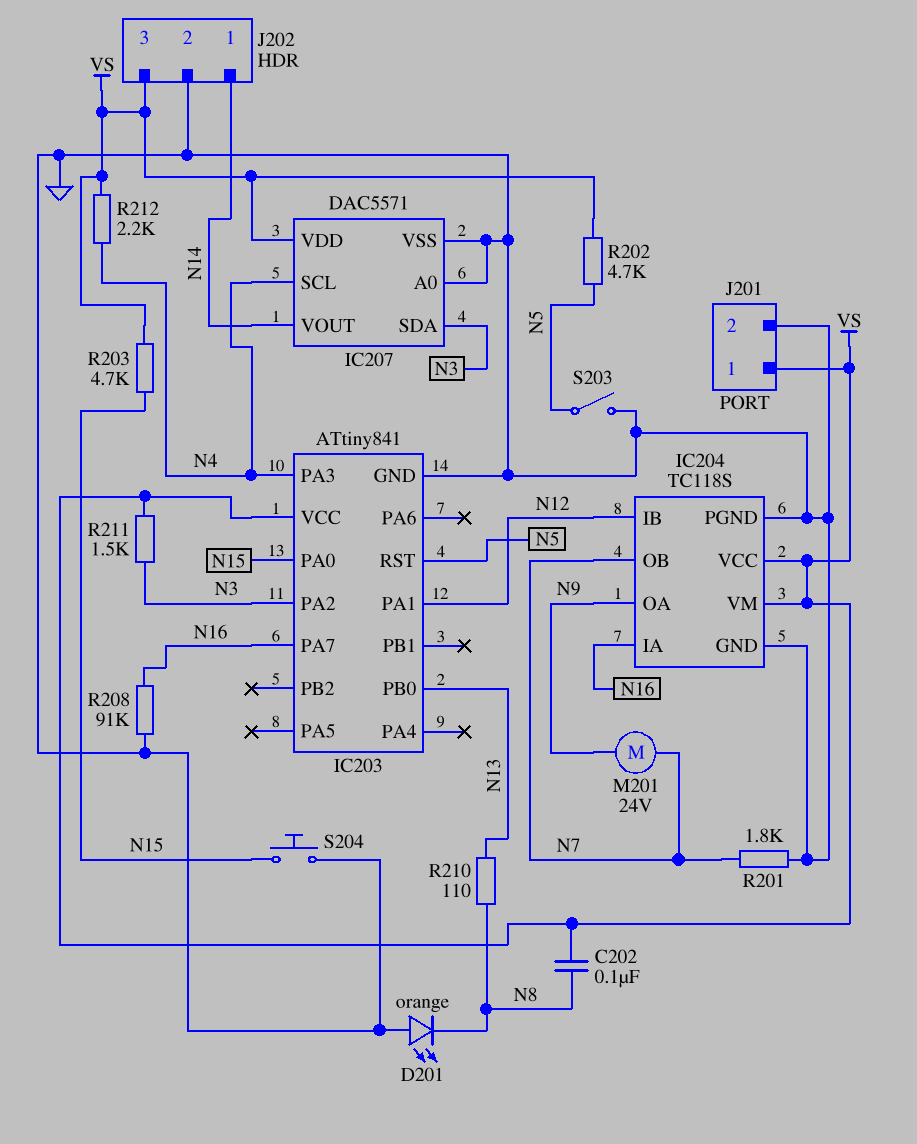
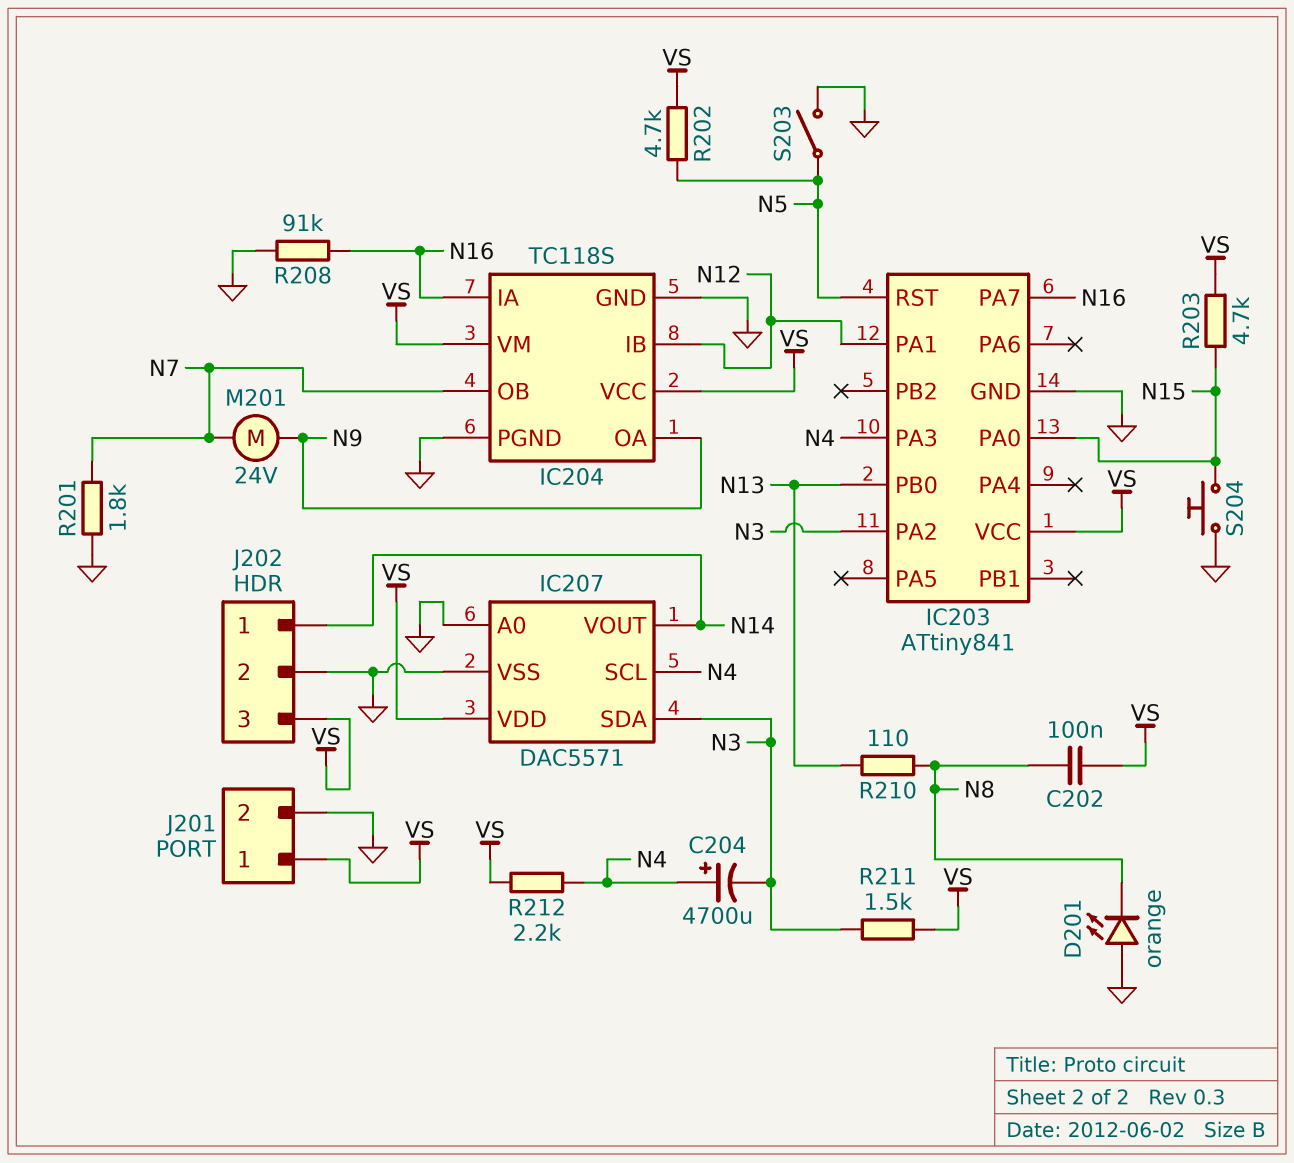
C204: none -> 4700uF (plus N4, minus N3)

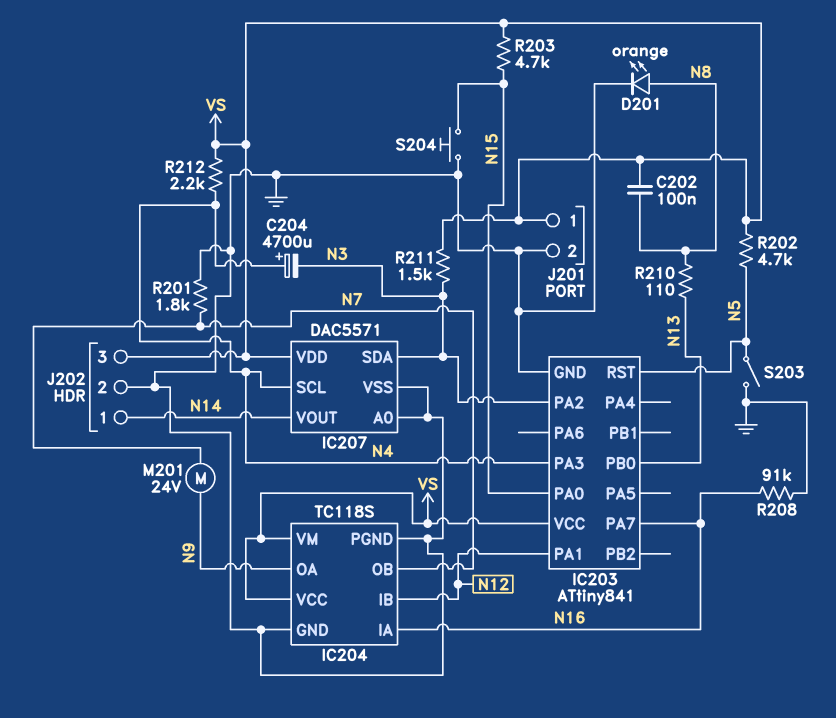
D201: LED orange (A GND, K N8) -> LED orange (A N8, K GND)

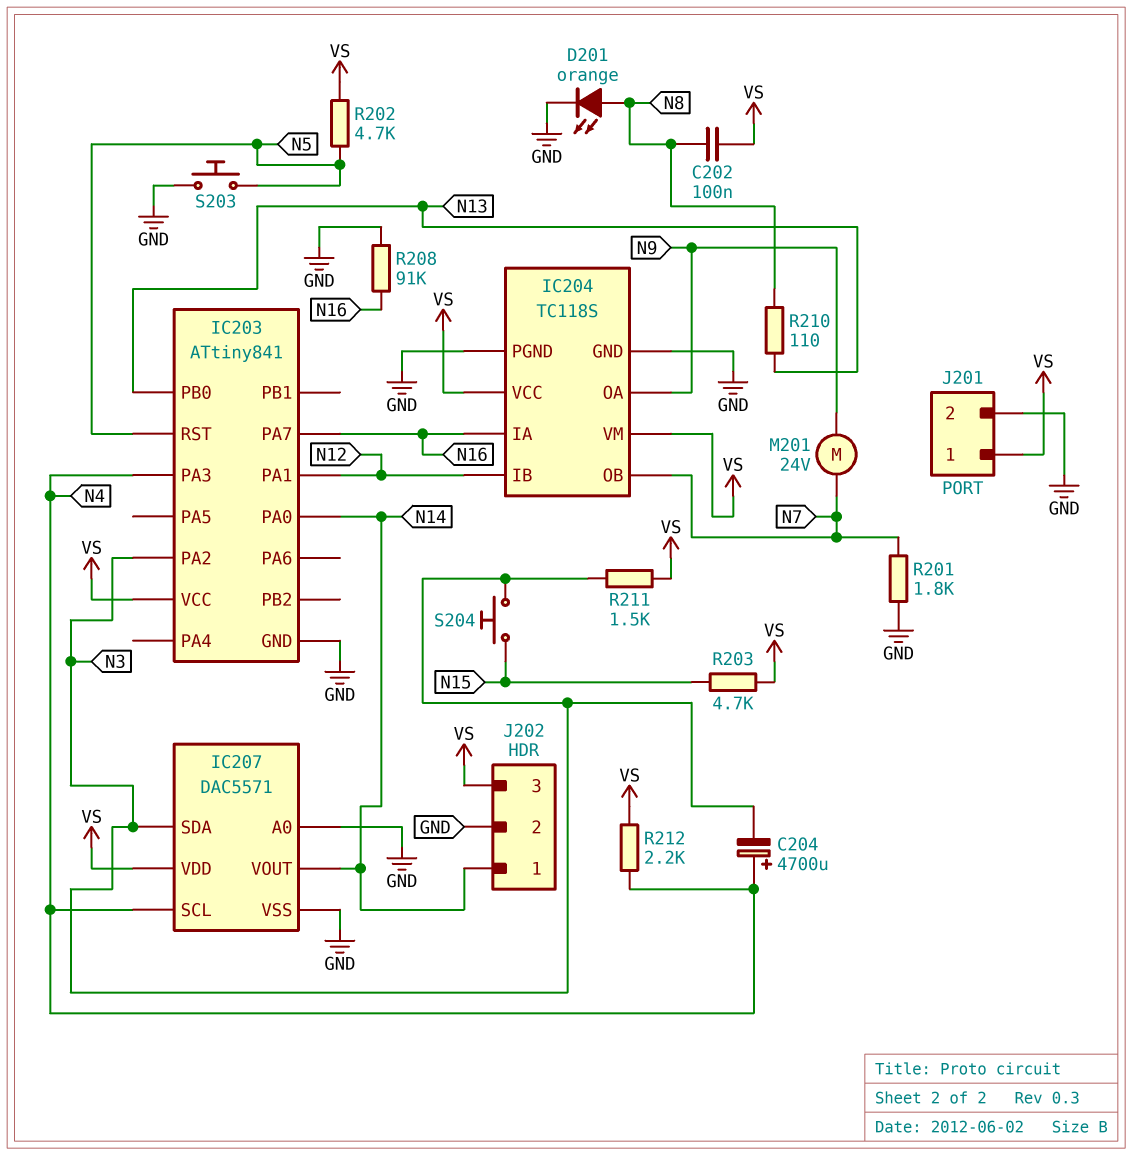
IC203 pin PA0: N15 -> N14
S203: switch (GND, N5) -> button (GND, N5)
S204: button (GND, N15) -> button (N3, N15)

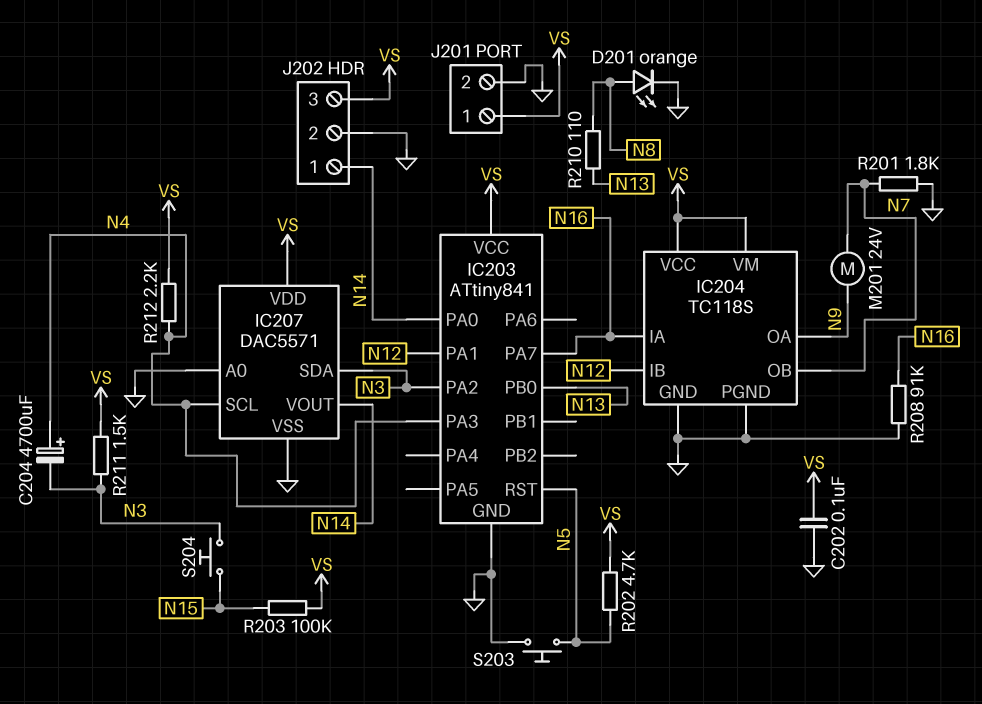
C202: 100nF (N8, VS) -> 100nF (GND, VS)
R203: 4.7k (N15, VS) -> 100k (N15, VS)

